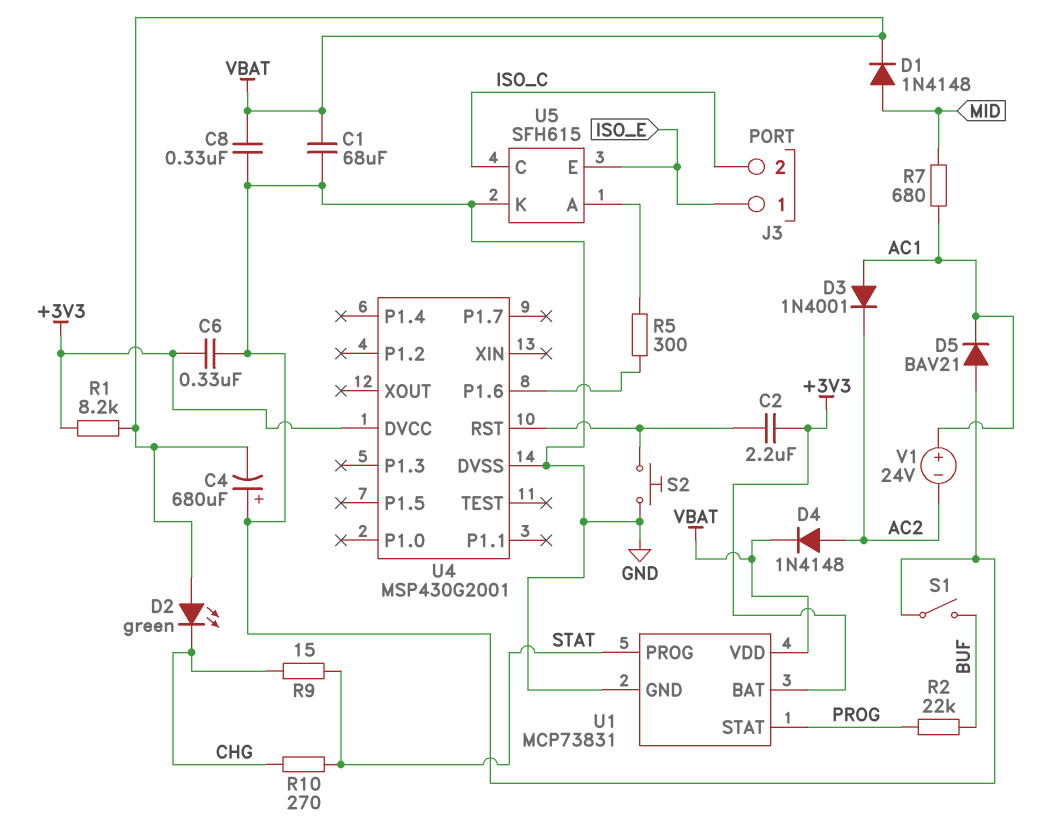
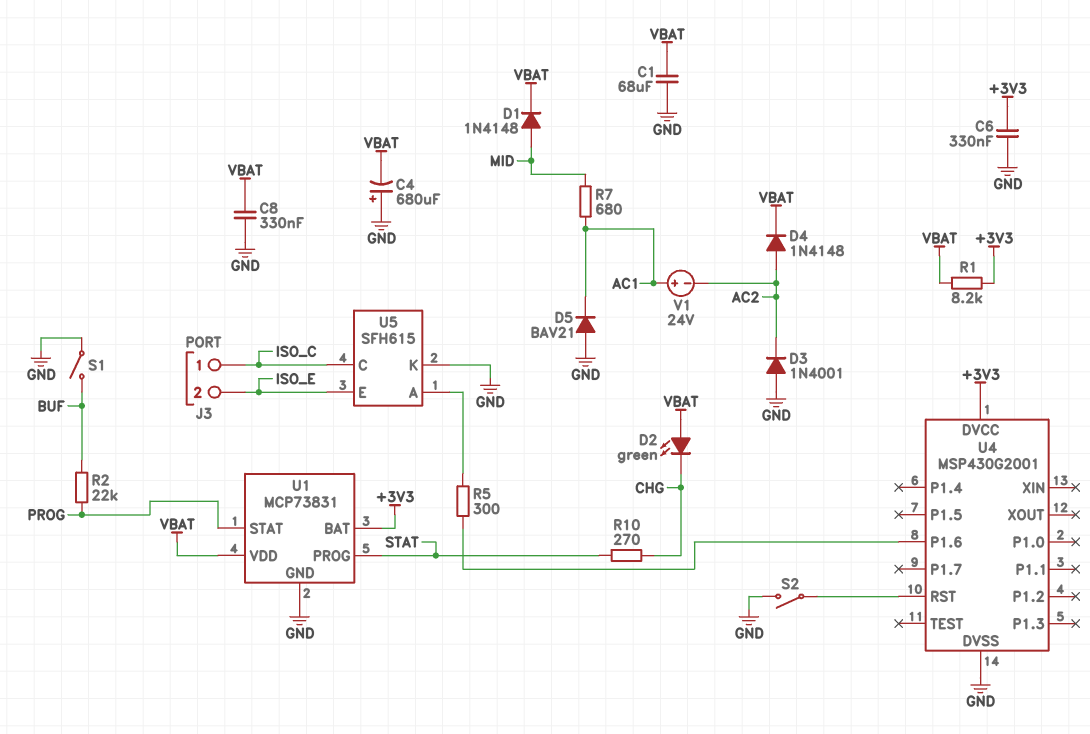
C2: 2.2uF (+3V3, U4/RST) -> none
D3: diode 1N4001 (A AC1, K AC2) -> diode 1N4001 (A GND, K AC2)
J3 pin 1: ISO_E -> ISO_C
J3 pin 2: ISO_C -> ISO_E
R9: 15 (CHG, STAT) -> none
S2: button (GND, U4/RST) -> switch (GND, U4/RST)

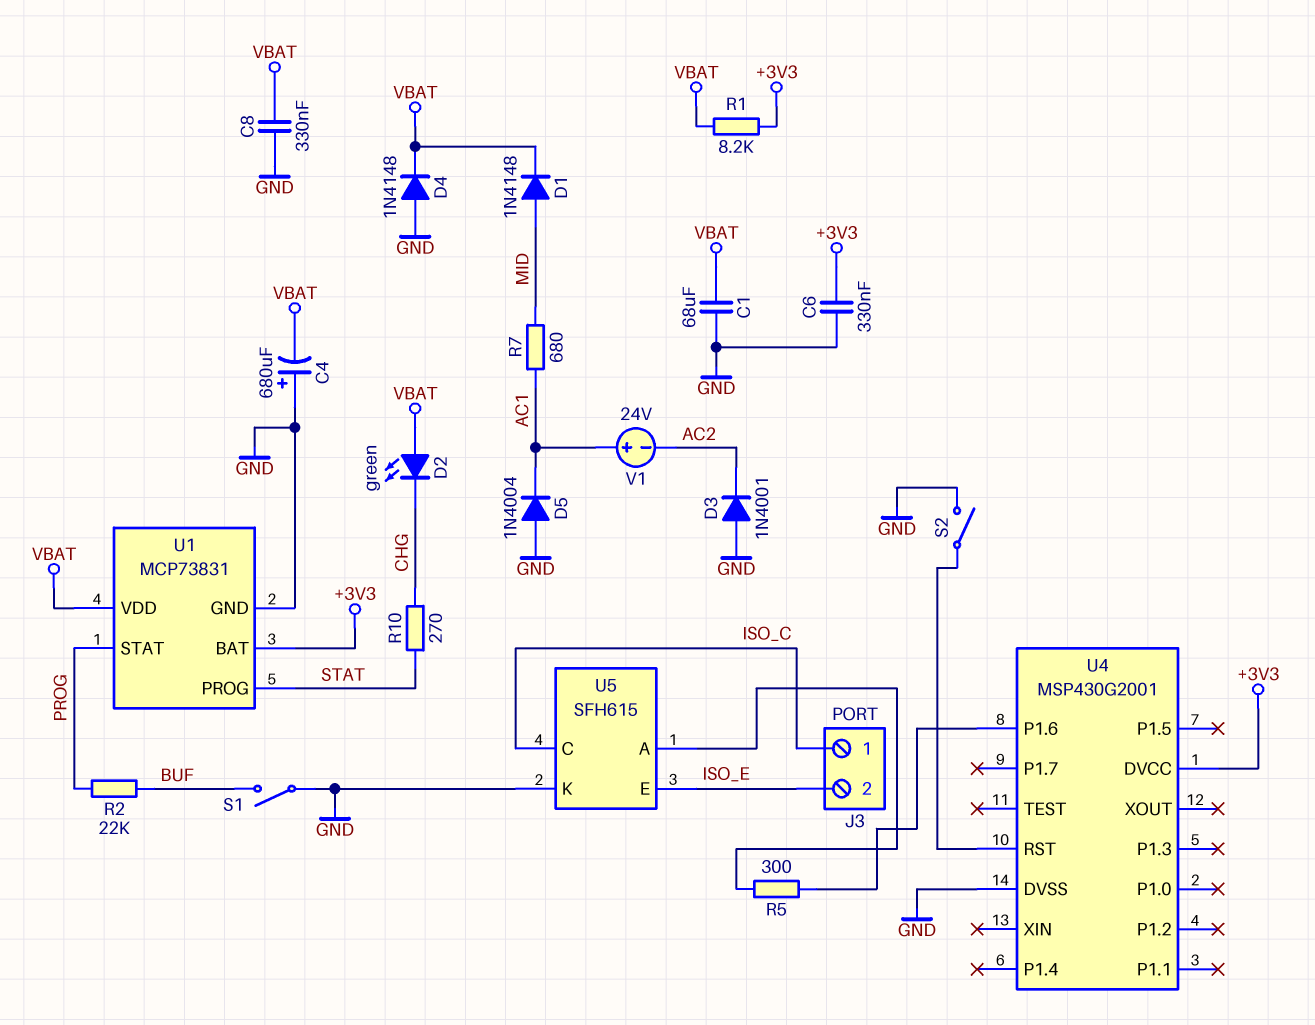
D4: diode 1N4148 (A AC2, K VBAT) -> diode 1N4148 (A GND, K VBAT)
D5: diode BAV21 (A GND, K AC1) -> diode 1N4004 (A GND, K AC1)

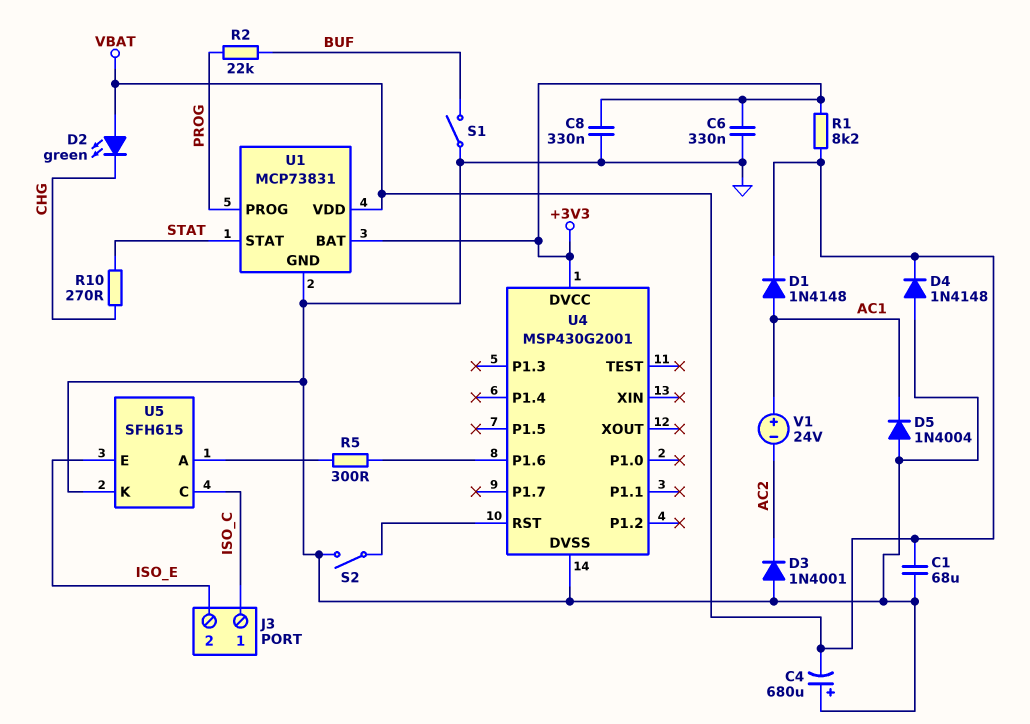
C8: 330nF (GND, VBAT) -> 330nF (+3V3, GND)
D1: diode 1N4148 (A MID, K VBAT) -> diode 1N4148 (A AC1, K VBAT)
R7: 680 (AC1, MID) -> none
U1 pin PROG: STAT -> PROG
U1 pin STAT: PROG -> STAT

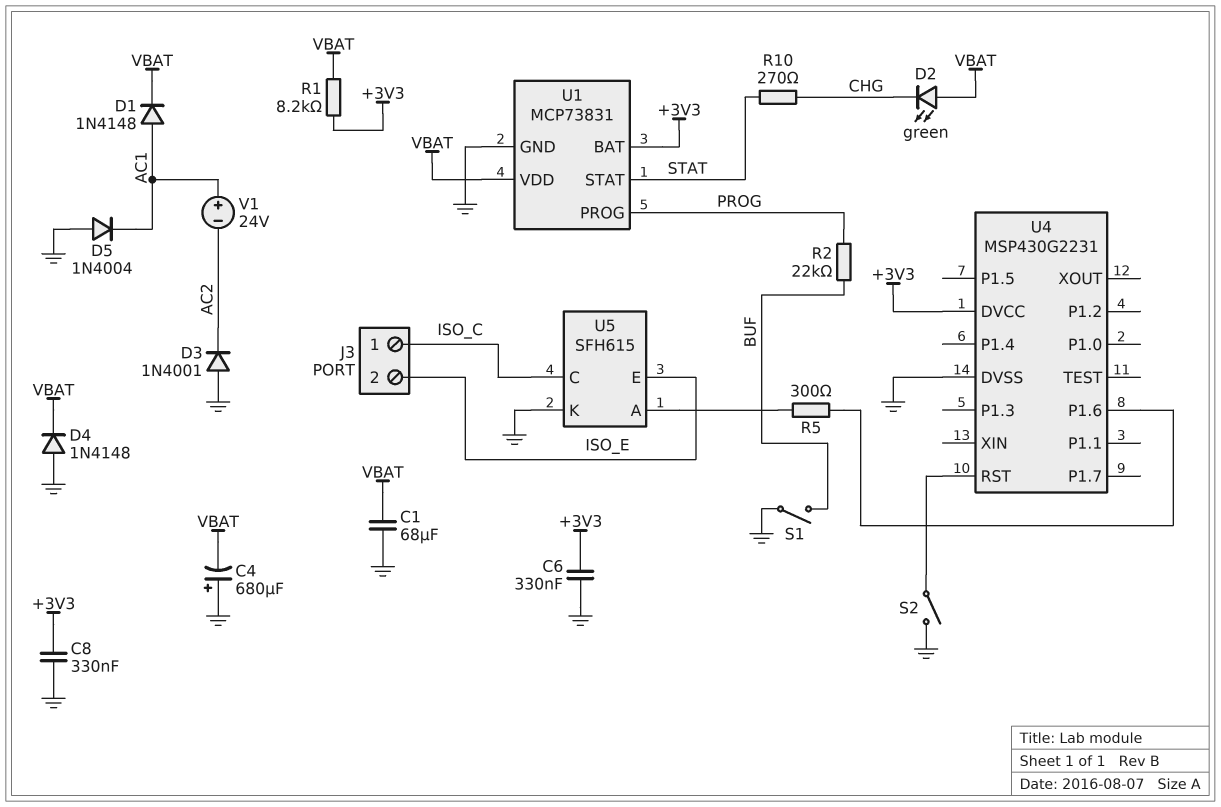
U4: MSP430G2001 -> MSP430G2231

